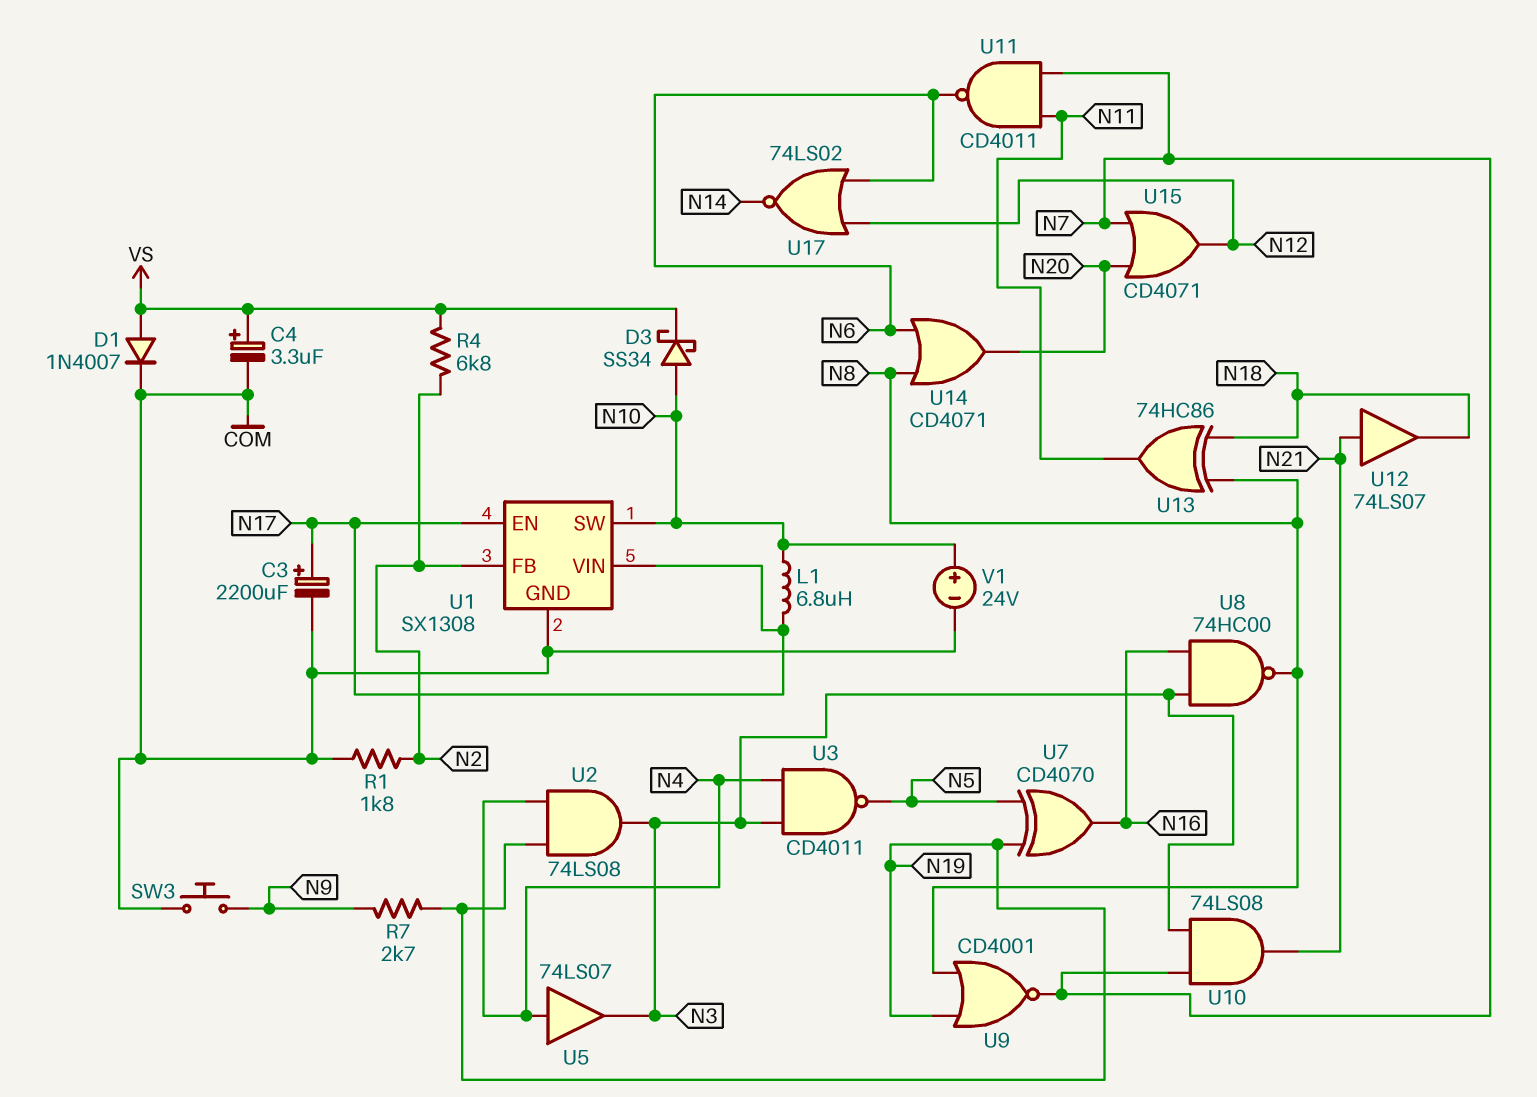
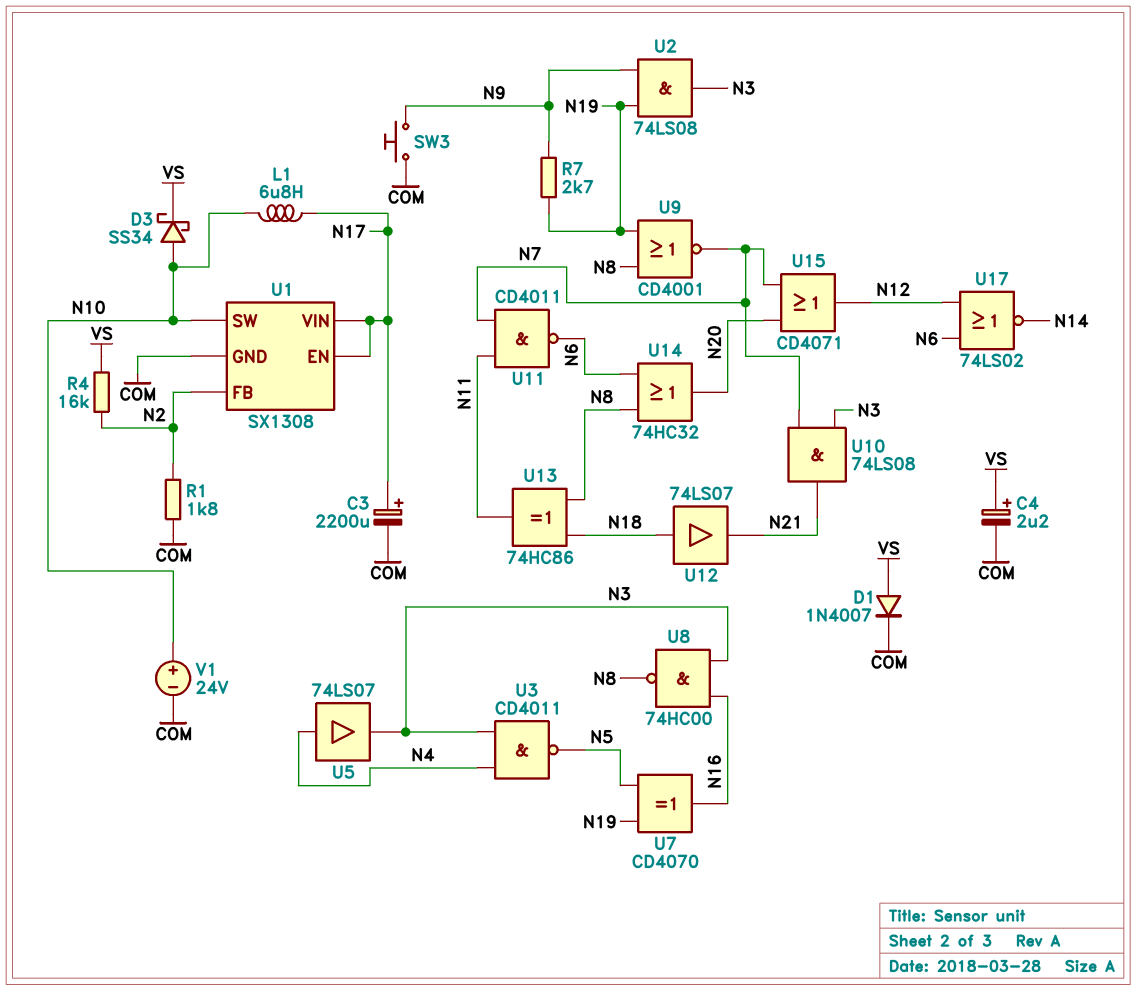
C4: 3.3uF (plus VS, minus COM) -> 2.2uF (plus VS, minus COM)
R4: 6.8k (N2, VS) -> 16k (N2, VS)
U2: AND 74LS08 (in N4, in N19, out N3) -> AND 74LS08 (in N9, in N19, out N3)
U12: buffer 74LS07 (in N21, out N18) -> buffer 74LS07 (in N18, out N21)
U14: OR CD4071 (in N6, in N8, out N20) -> OR 74HC32 (in N6, in N8, out N20)

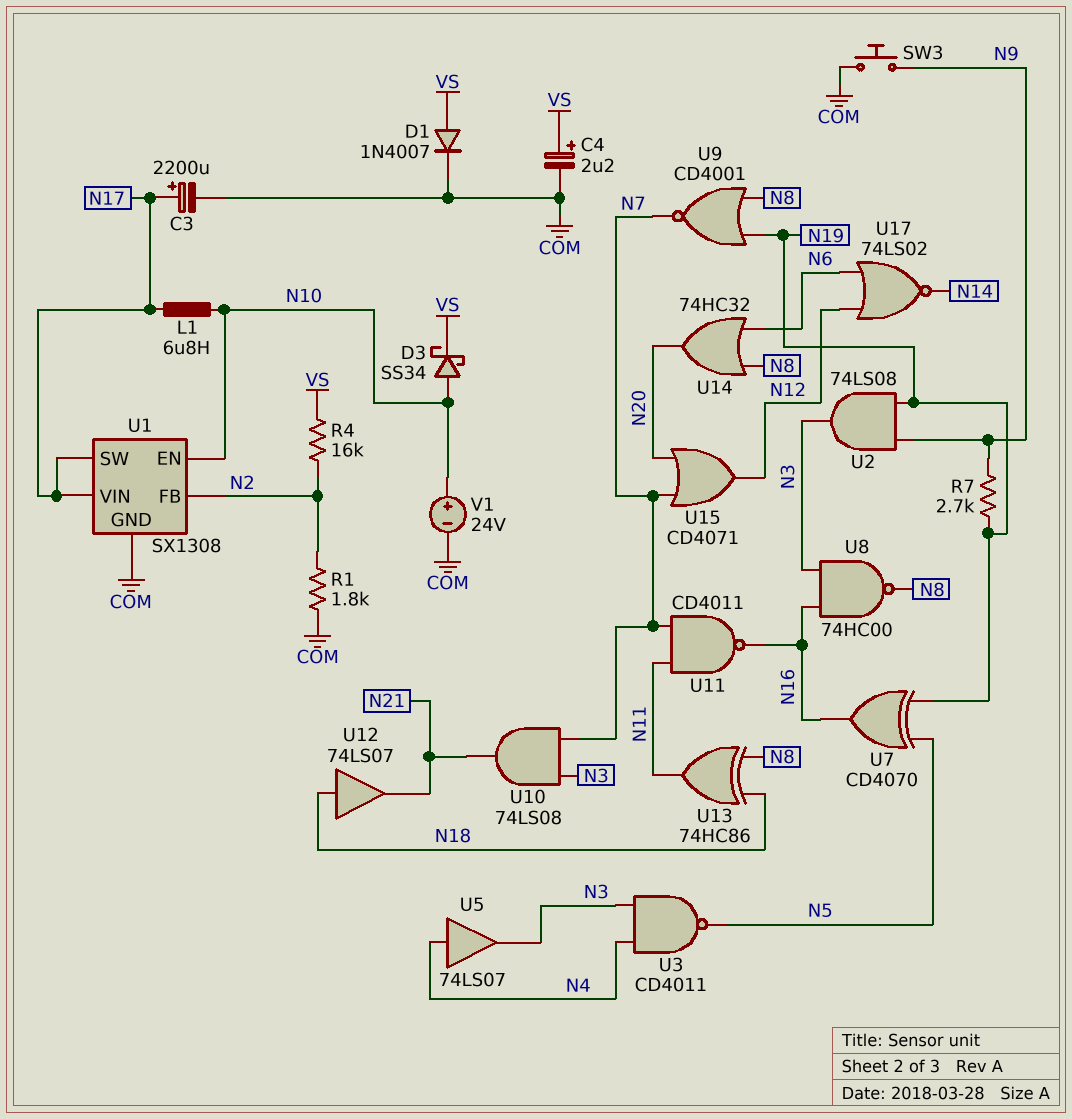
U1 pin EN: N17 -> N10
U1 pin SW: N10 -> N17
U11: NAND CD4011 (in N7, in N11, out N6) -> NAND CD4011 (in N7, in N11, out N16)

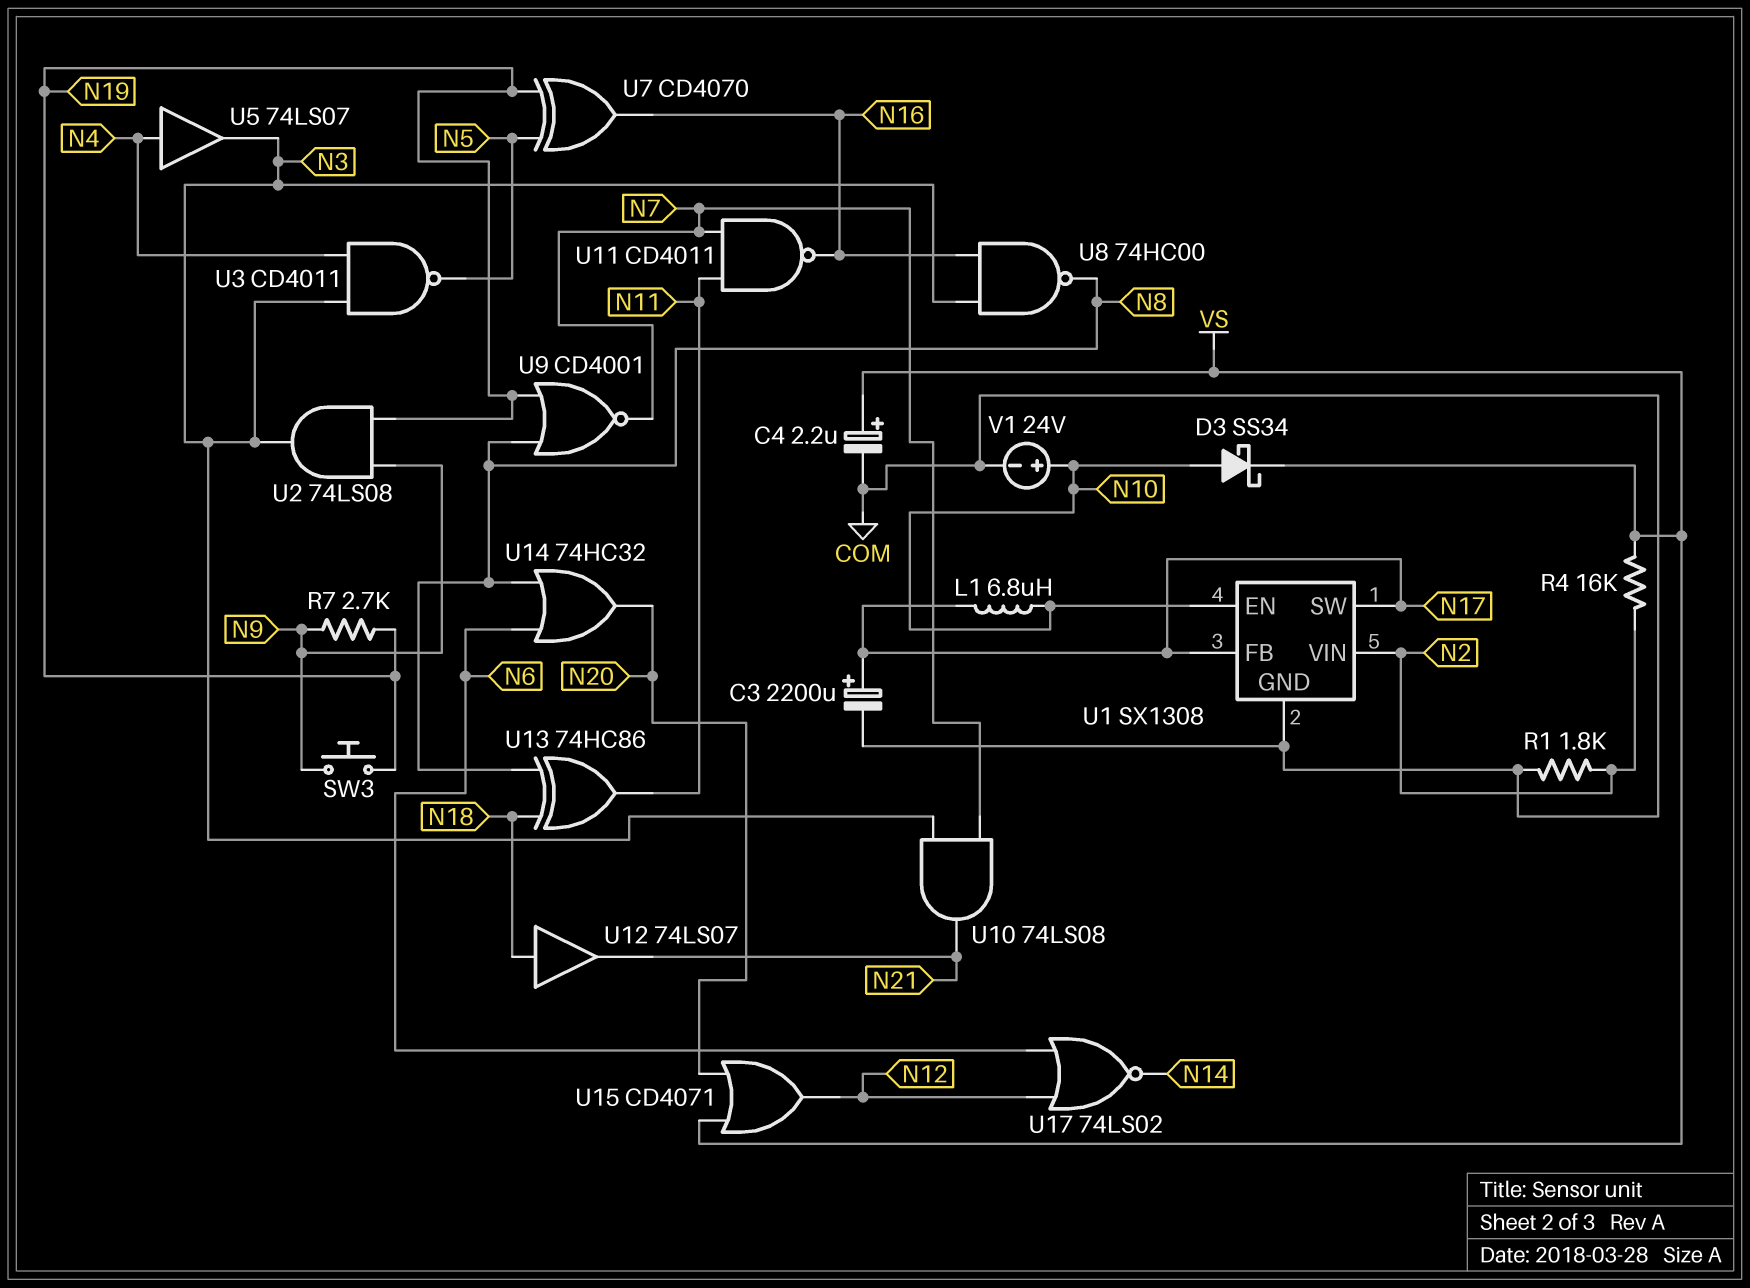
D1: diode 1N4007 (A VS, K COM) -> none
SW3: button (COM, N9) -> button (N9, N19)
U1 pin FB: N2 -> N17
U1 pin VIN: N17 -> N2
U15: OR CD4071 (in N7, in N20, out N12) -> OR CD4071 (in N20, in VS, out N12)

